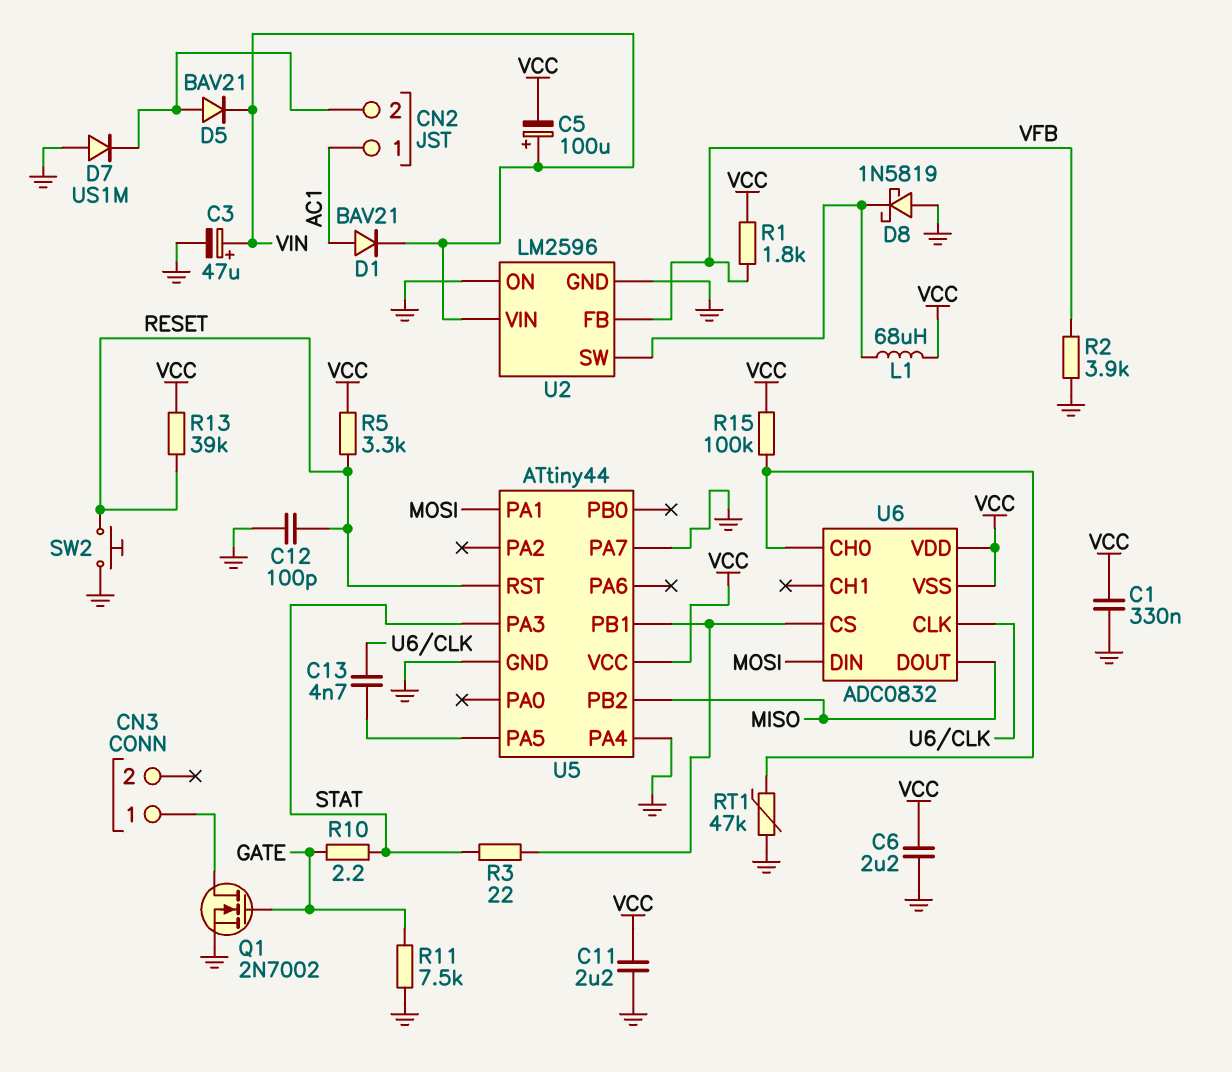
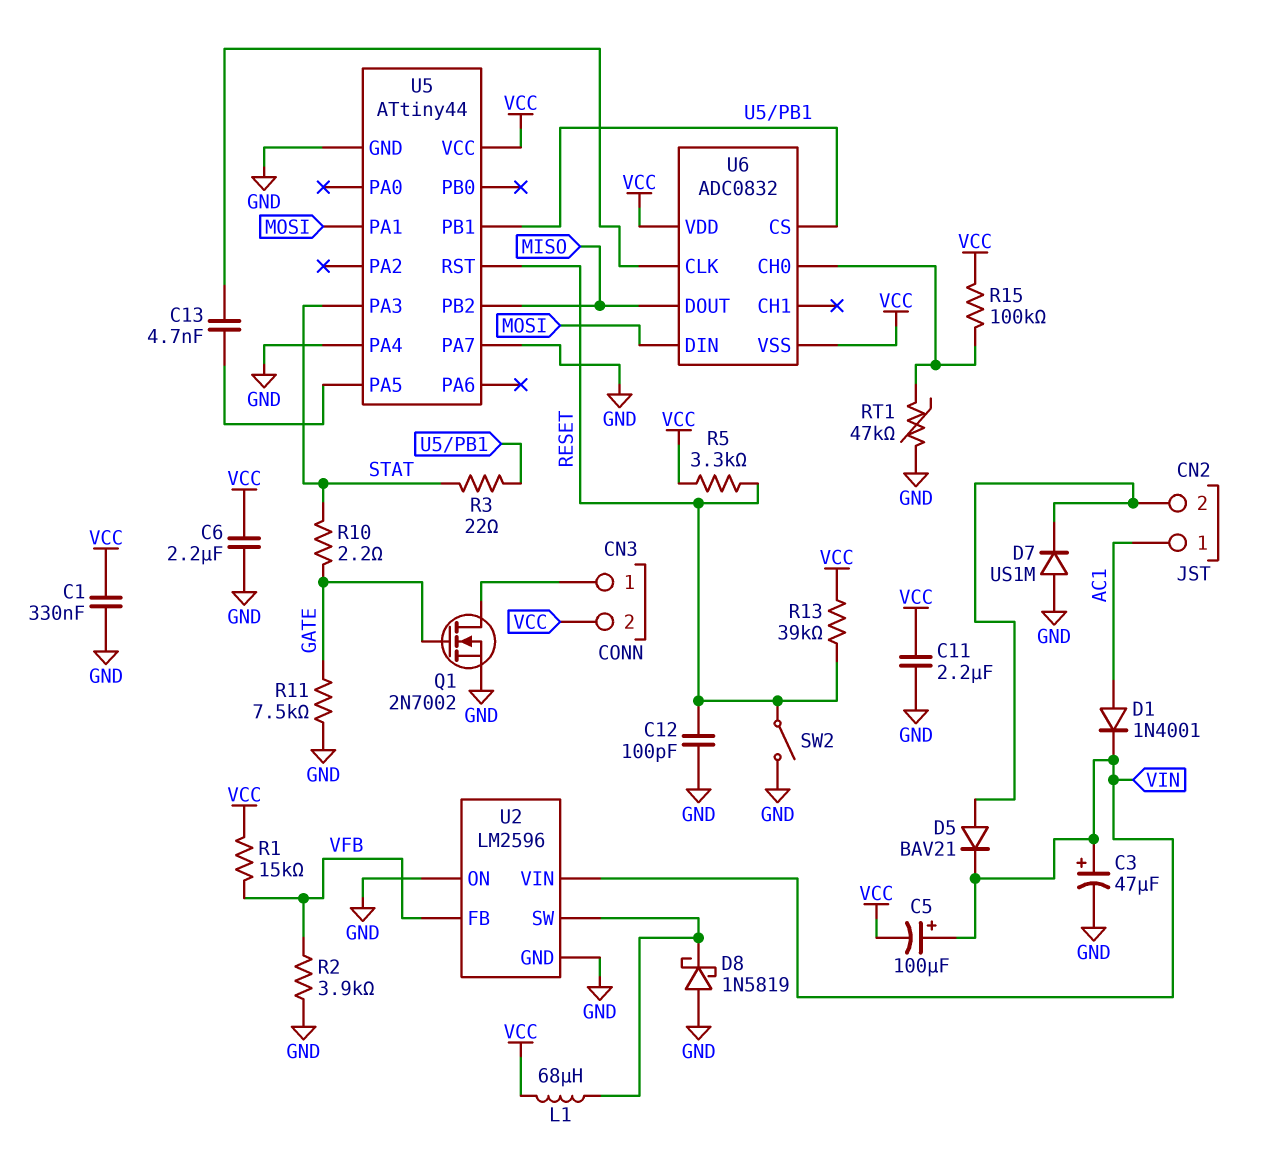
CN3 pin 2: none -> VCC
D1: diode BAV21 (A AC1, K VIN) -> diode 1N4001 (A AC1, K VIN)
R1: 1.8k (VCC, VFB) -> 15k (VCC, VFB)
SW2: button (GND, RESET) -> switch (GND, RESET)

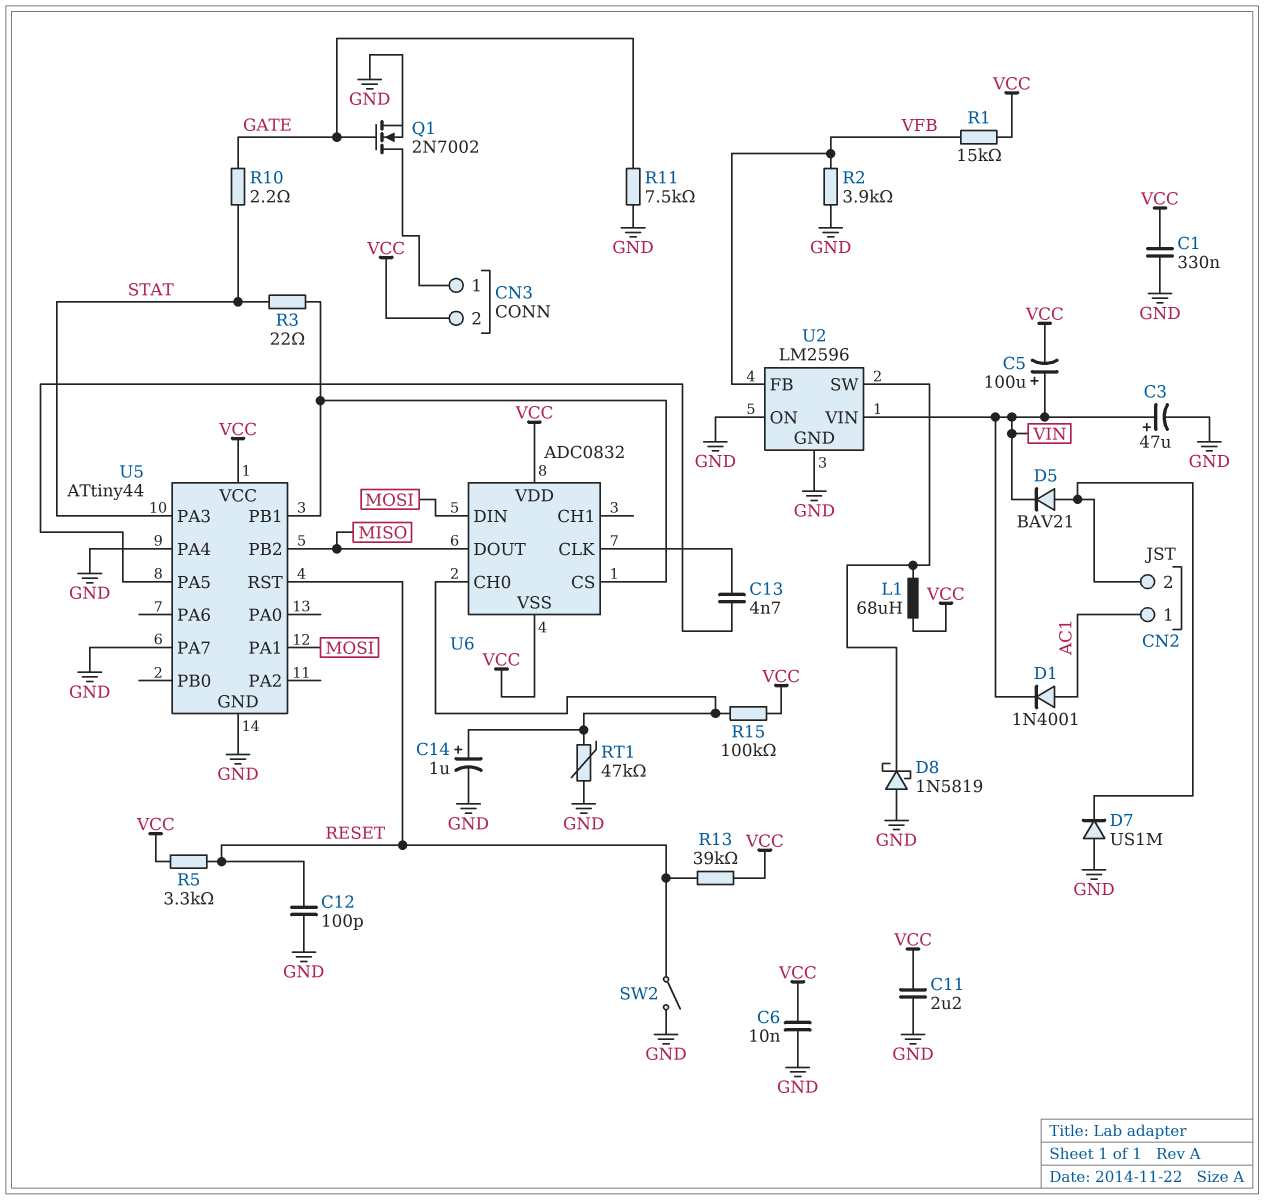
C6: 2.2uF (GND, VCC) -> 10nF (GND, VCC)
C14: none -> 1uF (plus U6/CH0, minus GND)

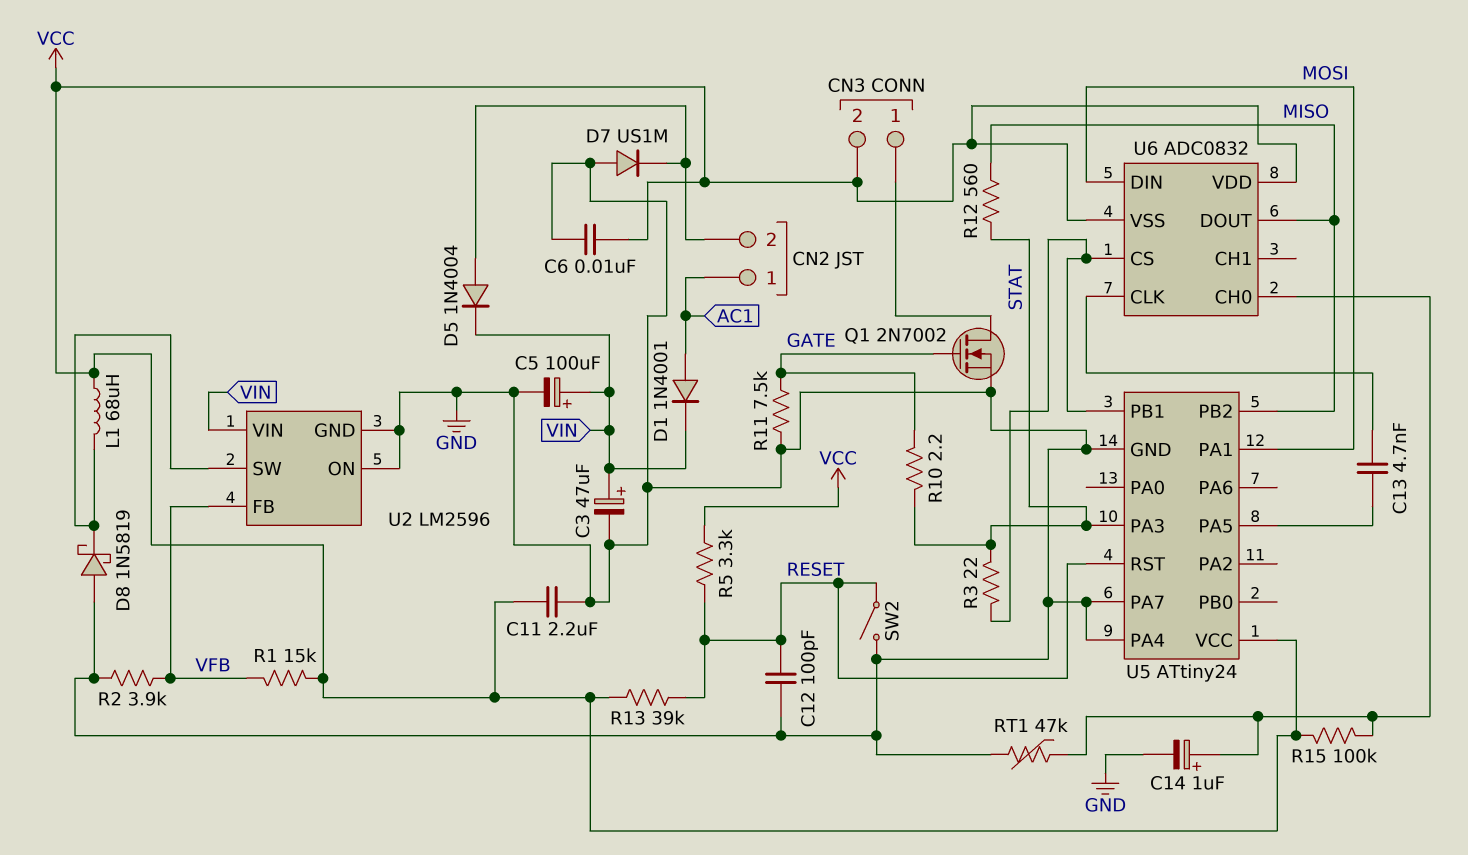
C1: 330nF (GND, VCC) -> none
C5: 100uF (plus VIN, minus VCC) -> 100uF (plus VIN, minus GND)
D5: diode BAV21 (A CN2/2, K VIN) -> diode 1N4004 (A CN2/2, K VIN)
R12: none -> 560 (MISO, STAT)
U5: ATtiny44 -> ATtiny24

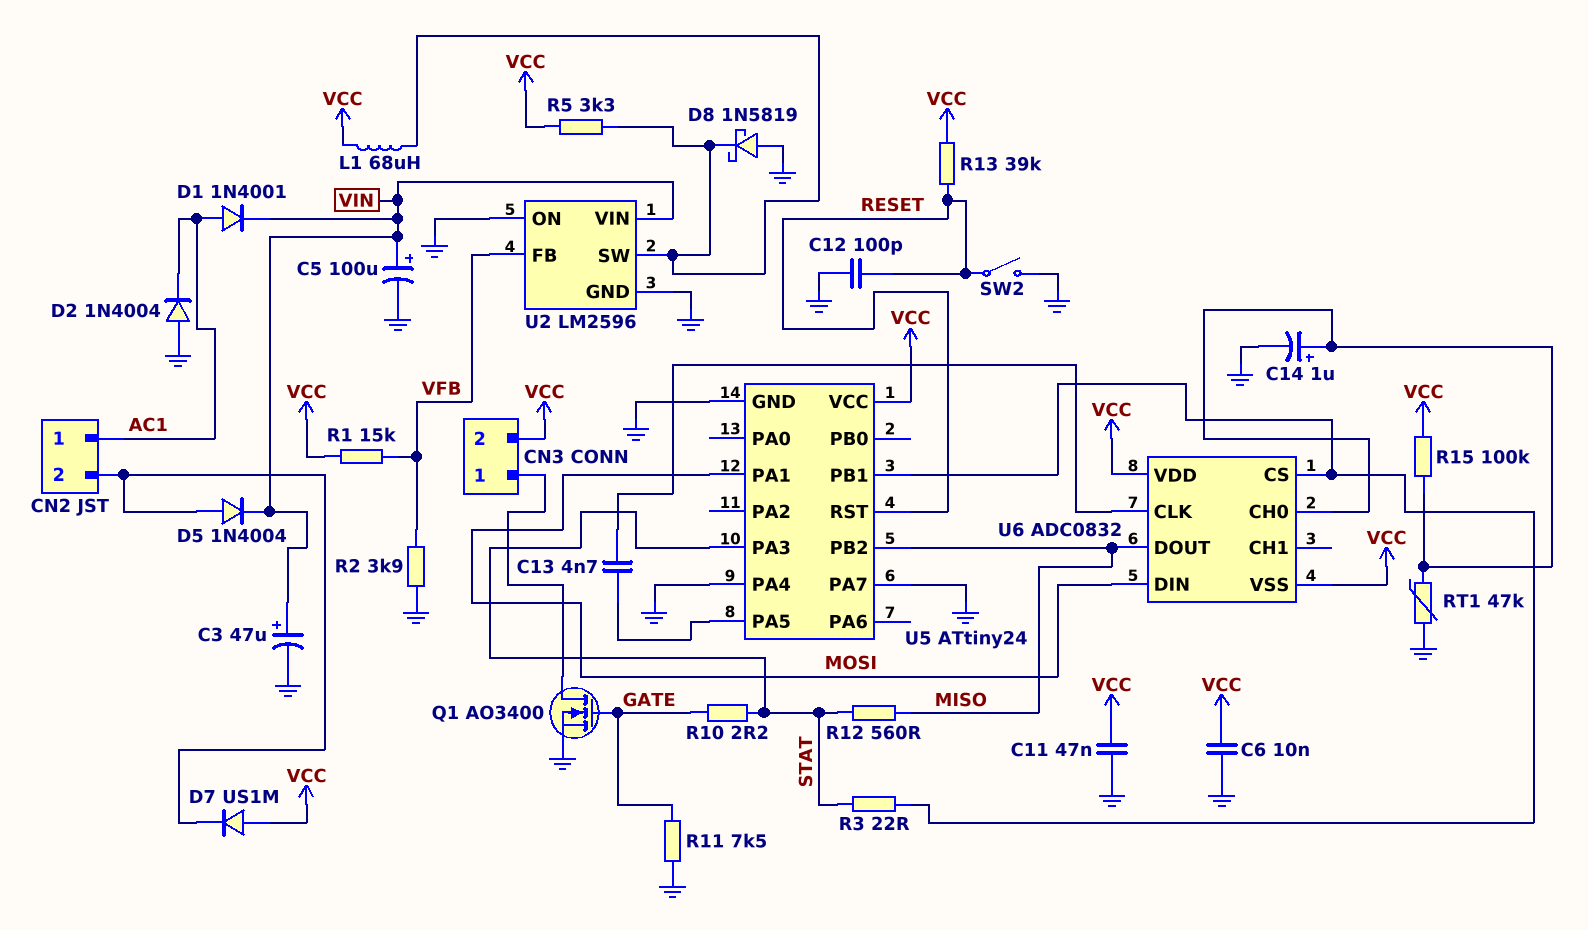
C11: 2.2uF (GND, VCC) -> 47nF (GND, VCC)
D2: none -> diode 1N4004 (A GND, K AC1)
D7: diode US1M (A GND, K CN2/2) -> diode US1M (A VCC, K CN2/2)
Q1: NMOS 2N7002 (G GATE, D CN3/1, S GND) -> NMOS AO3400 (G GATE, D CN3/1, S GND)
R5: 3.3k (RESET, VCC) -> 3.3k (U2/SW, VCC)

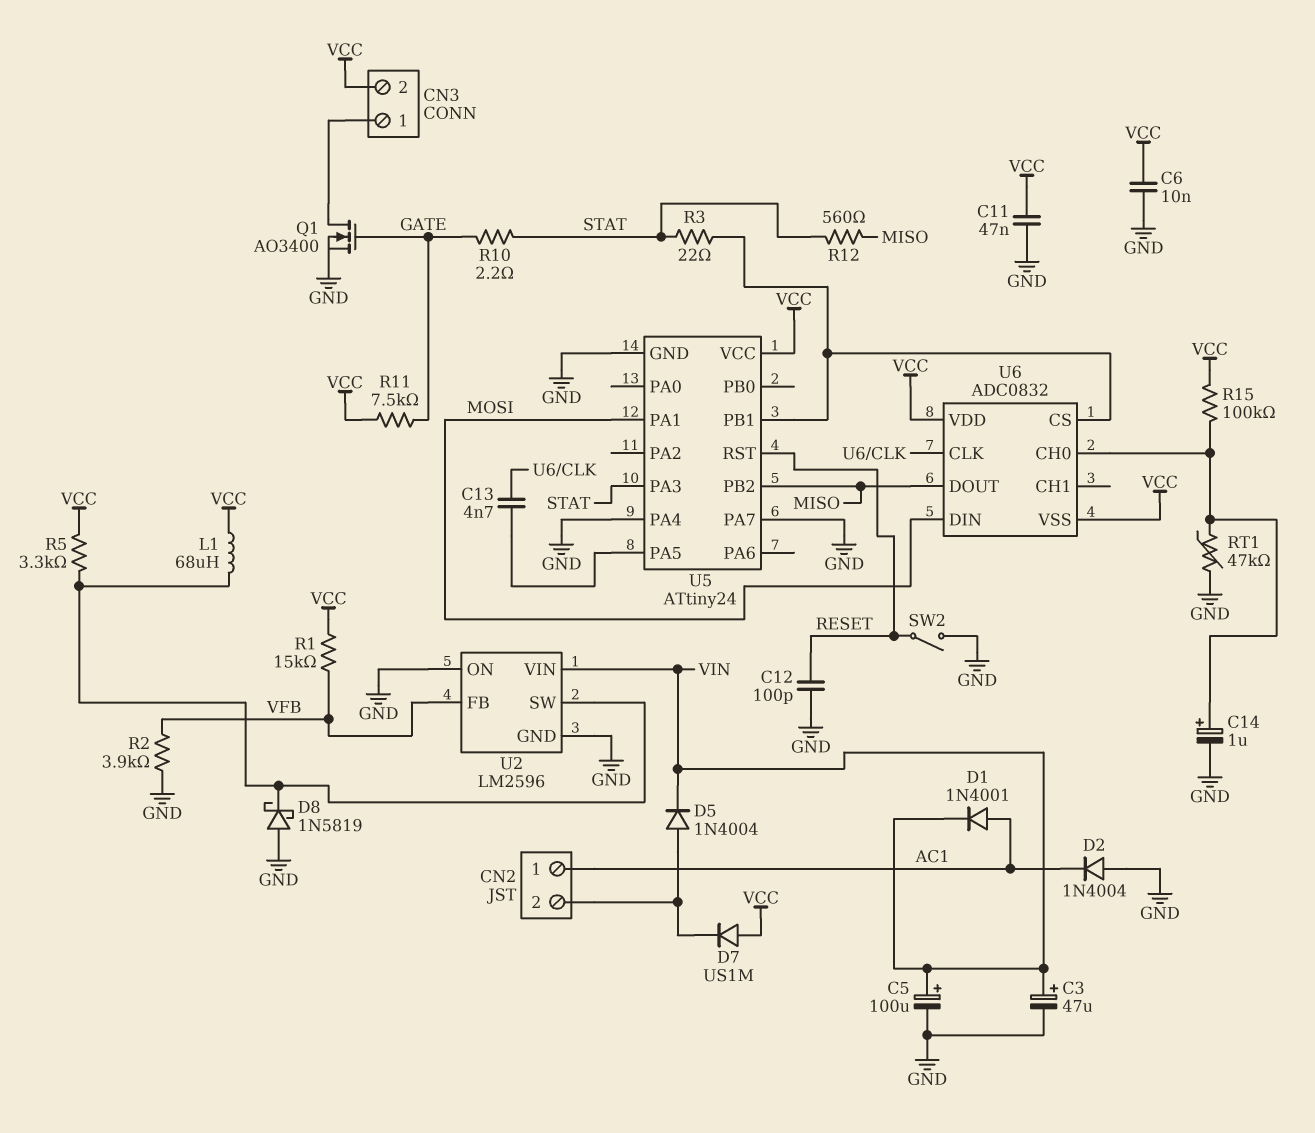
R11: 7.5k (GATE, GND) -> 7.5k (GATE, VCC)
R13: 39k (RESET, VCC) -> none

